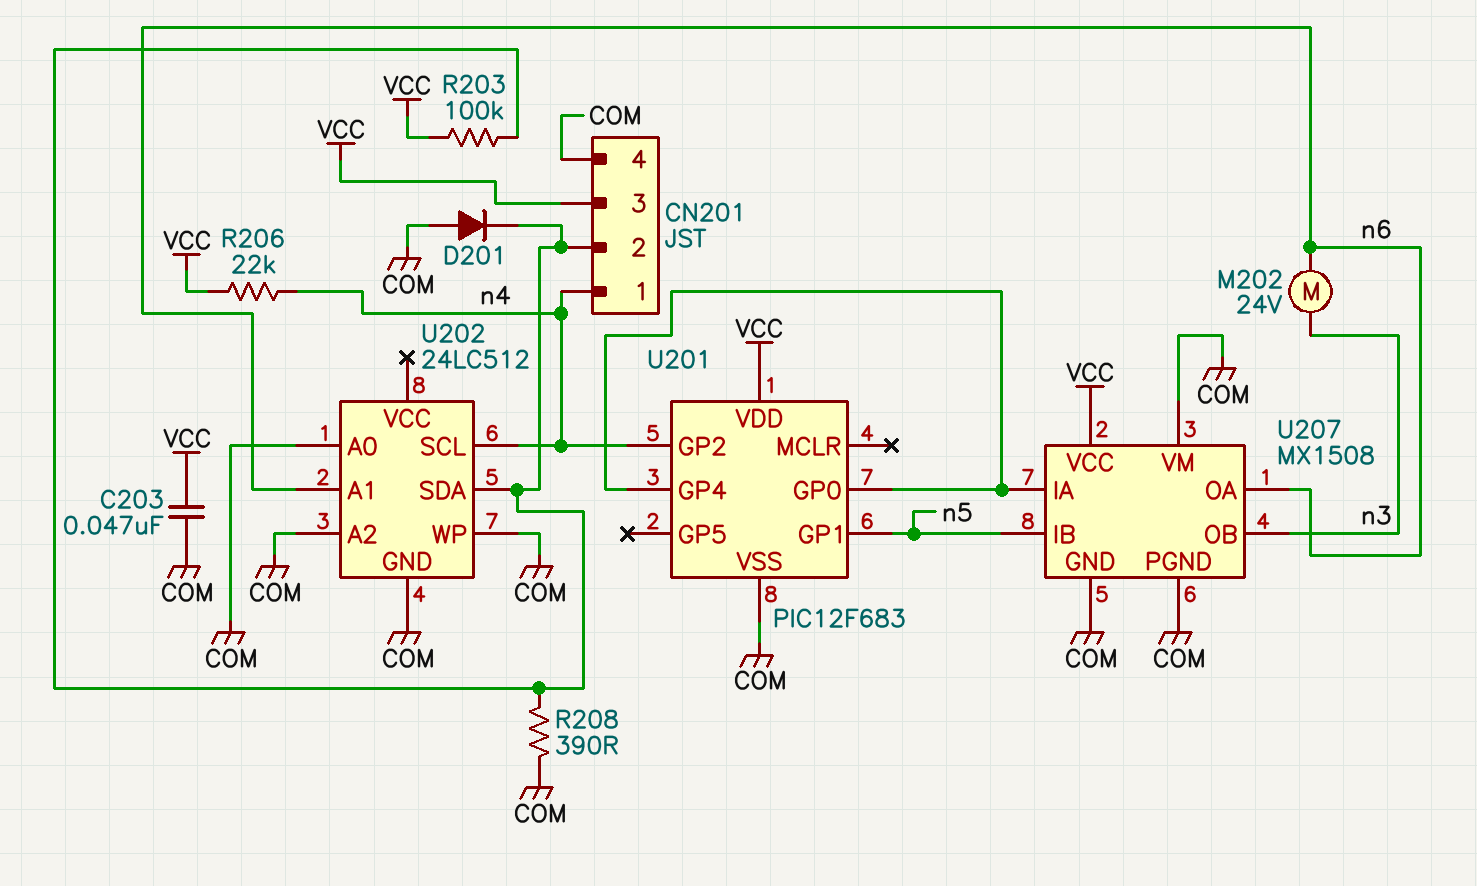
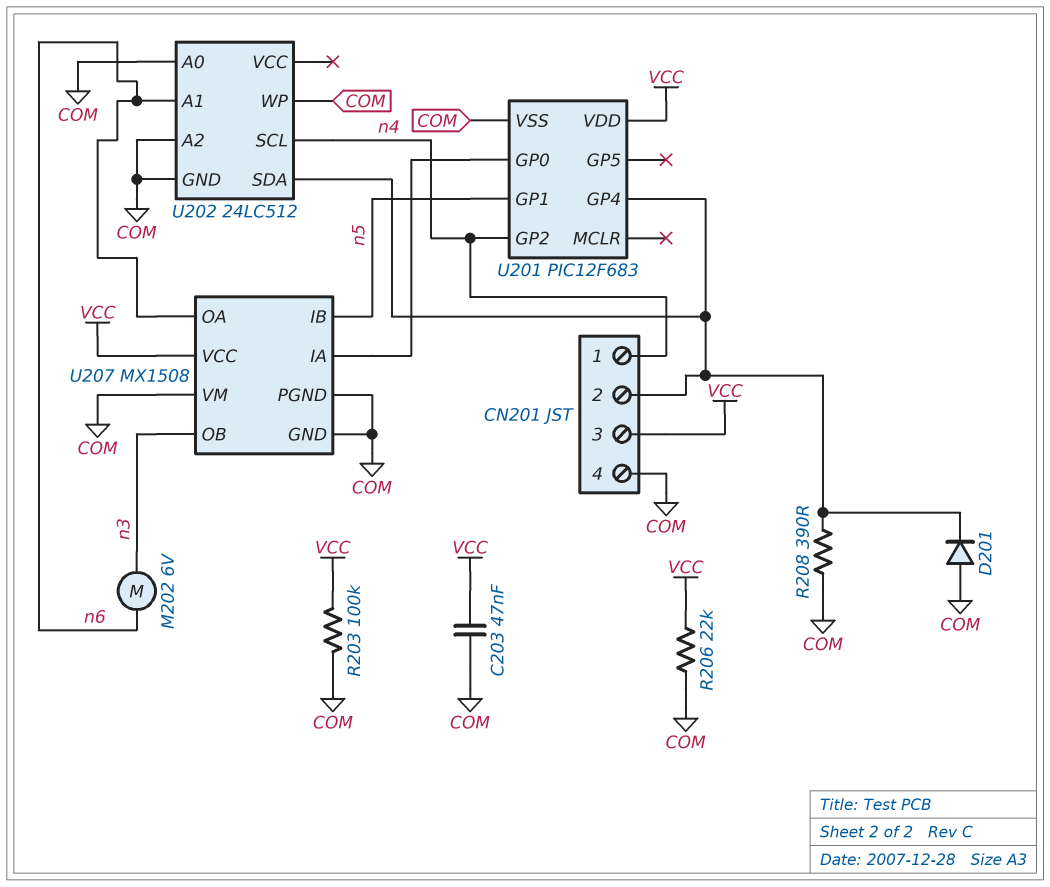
M202: motor 24V (n3, n6) -> motor 6V (n3, n6)
R203: 100k (CN201/2, VCC) -> 100k (COM, VCC)
R206: 22k (VCC, n4) -> 22k (COM, VCC)
U201 pin GP4: U201/GP0 -> CN201/2

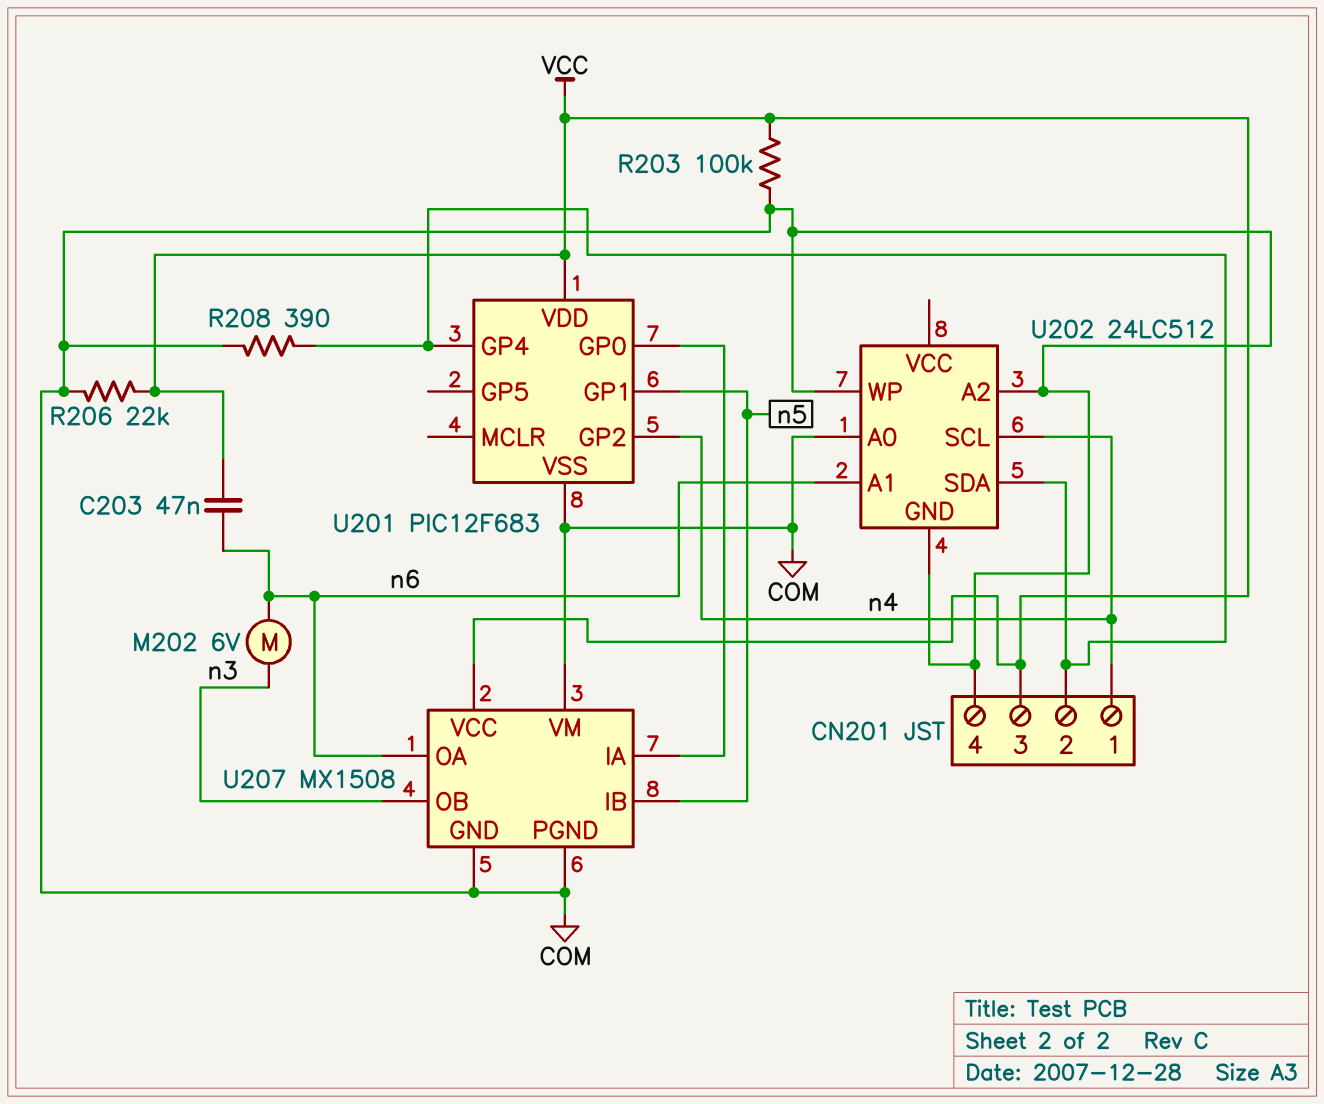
C203: 47nF (COM, VCC) -> 47nF (VCC, n6)
D201: diode (A COM, K CN201/2) -> none

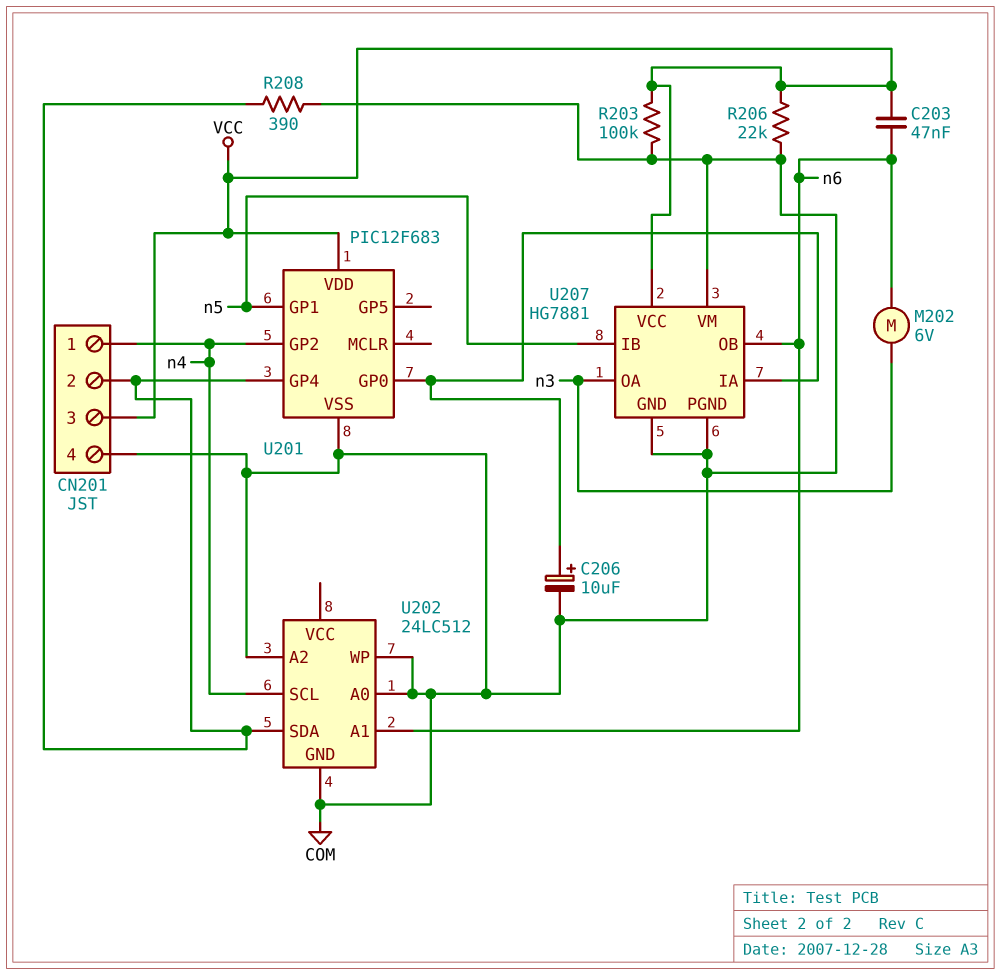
C206: none -> 10uF (plus U201/GP0, minus COM)
U207: MX1508 -> HG7881
U207 pin OA: n6 -> n3
U207 pin OB: n3 -> n6

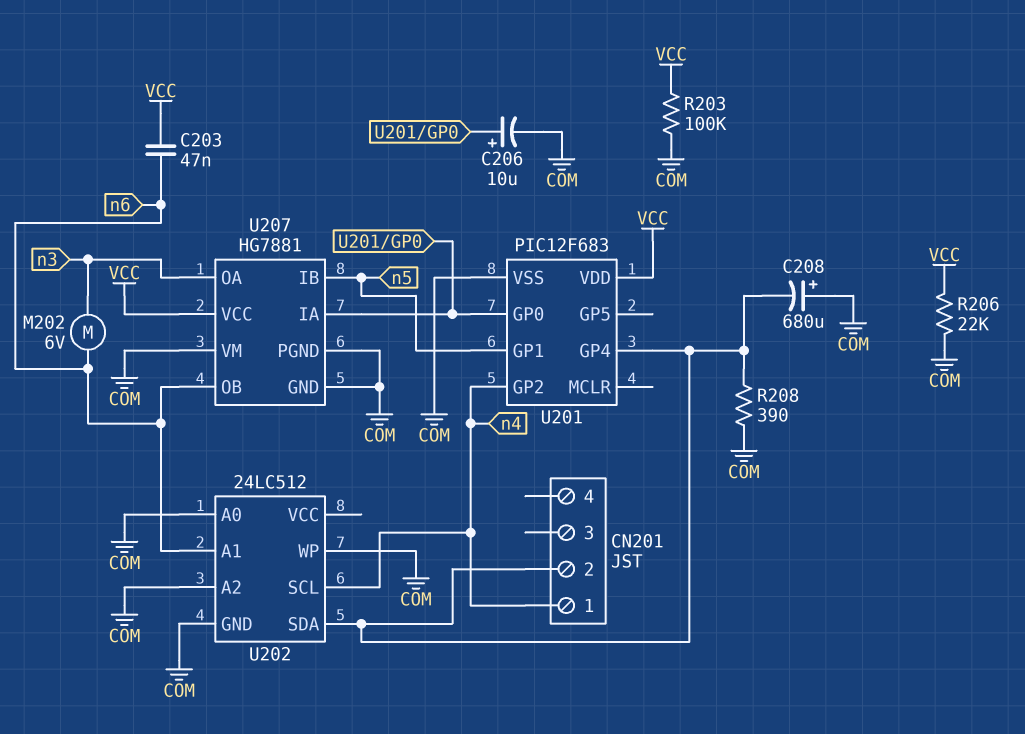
C208: none -> 680uF (plus COM, minus CN201/2)
CN201 pin 3: VCC -> none
CN201 pin 4: COM -> none

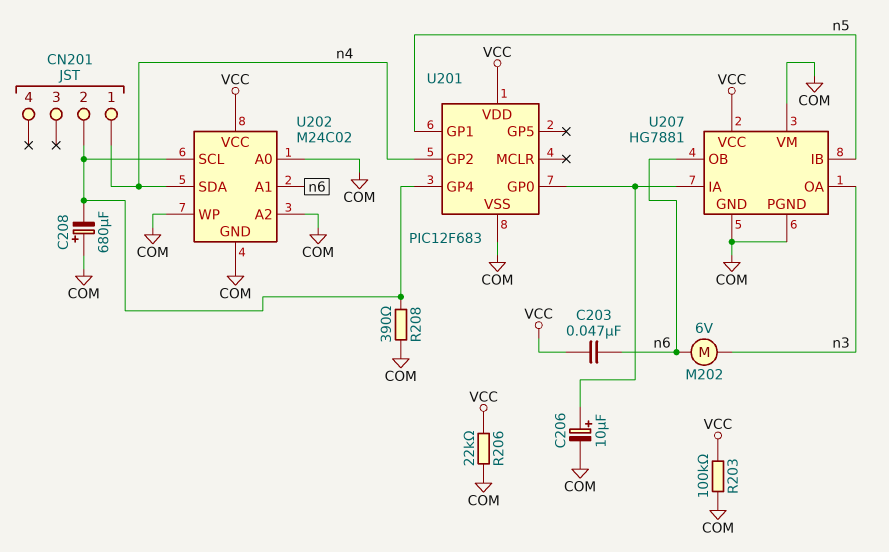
U202: 24LC512 -> M24C02
U202 pin SCL: n4 -> CN201/2
U202 pin SDA: CN201/2 -> n4
U202 pin VCC: none -> VCC

